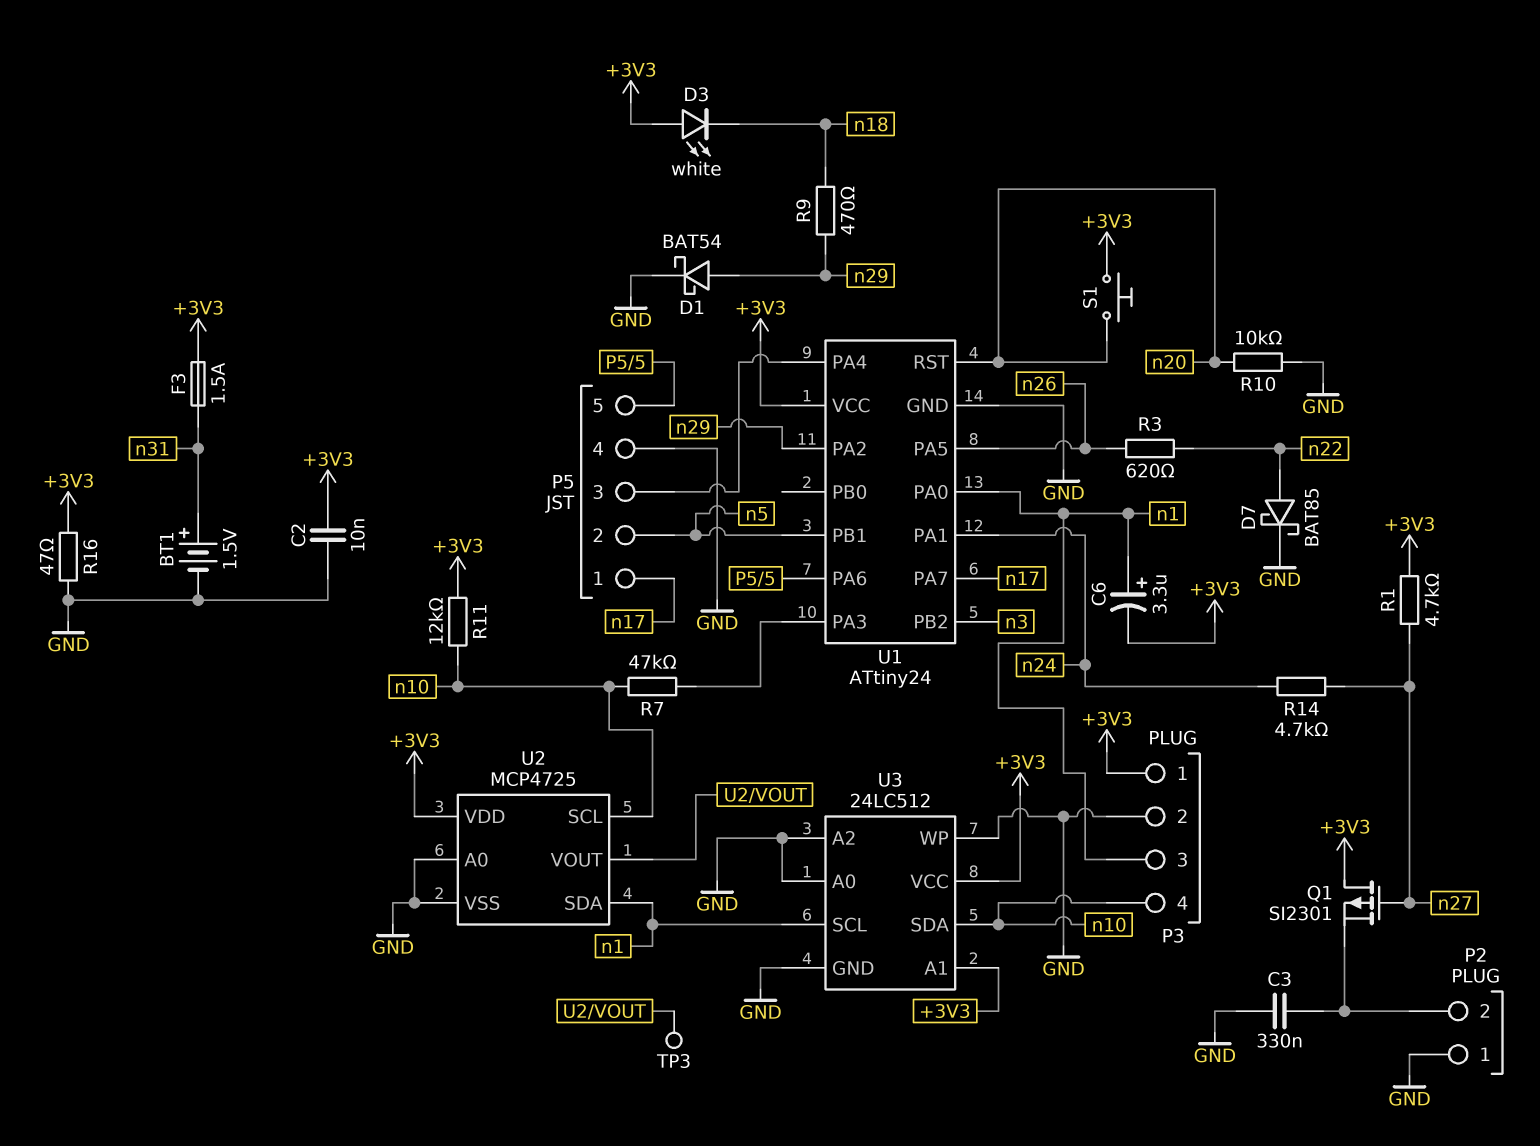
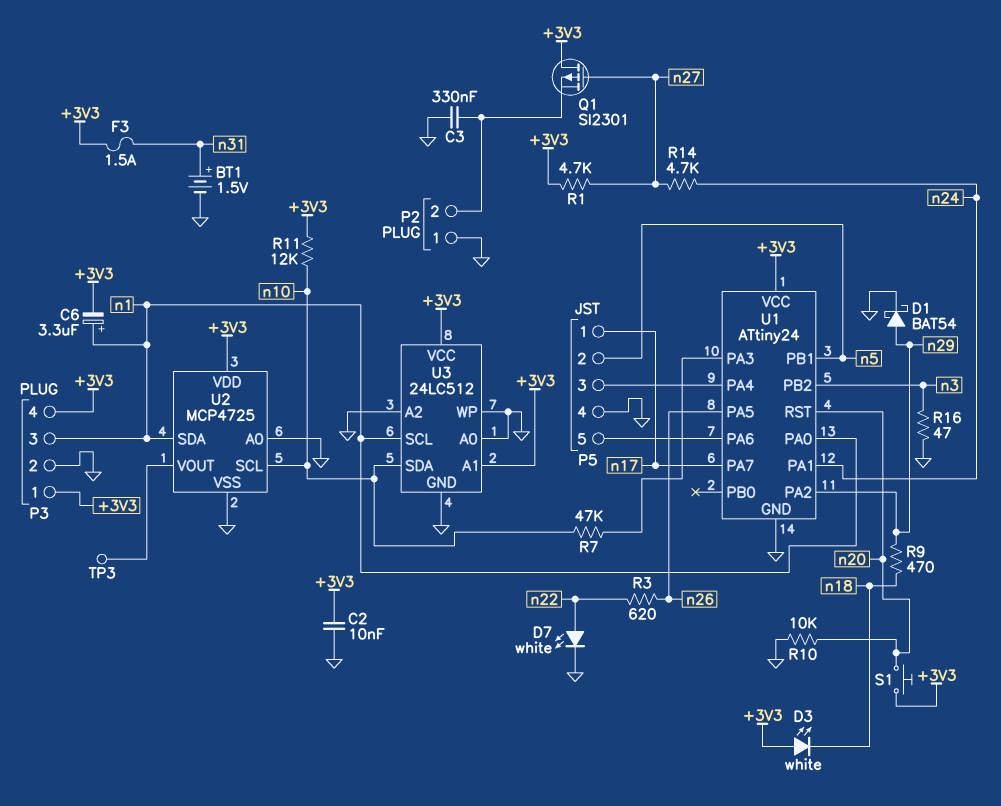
D7: schottky BAT85 (A n22, K GND) -> LED white (A n22, K GND)
P3 pin 4: n10 -> +3V3
R16: 47 (+3V3, GND) -> 47 (GND, n3)

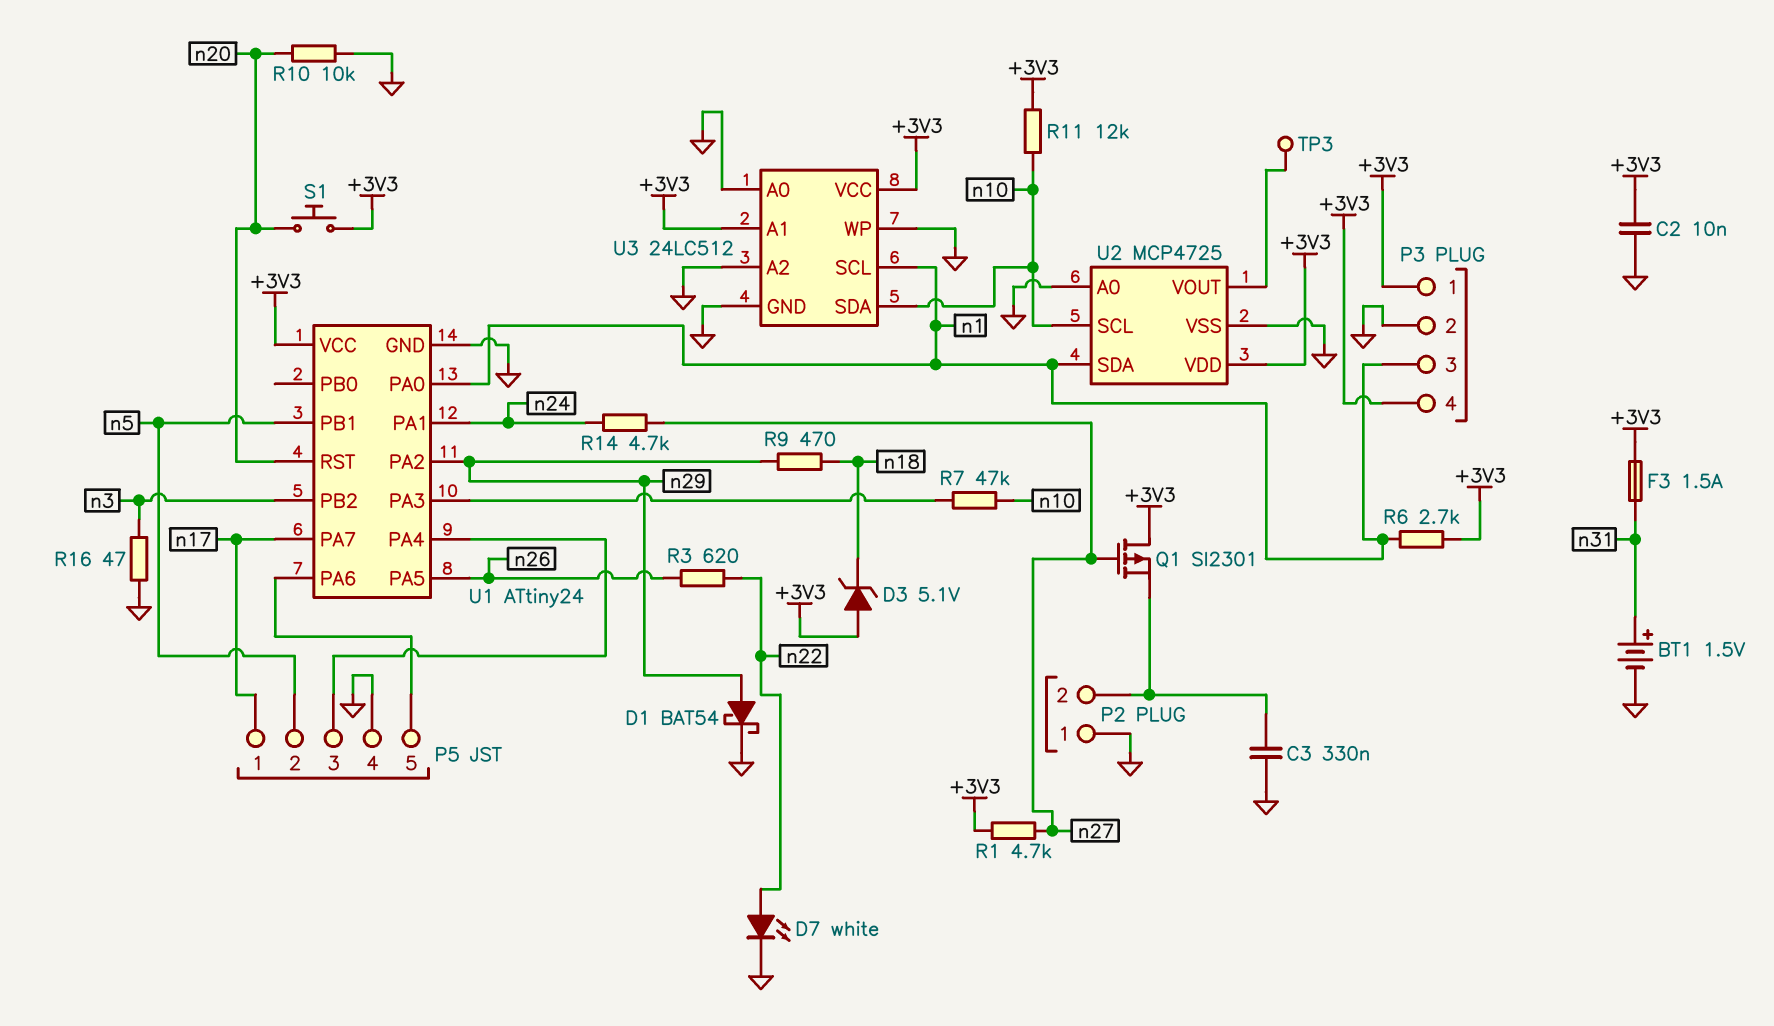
C6: 3.3uF (plus n1, minus +3V3) -> none
D3: LED white (A +3V3, K n18) -> zener 5.1V (A +3V3, K n18)
R6: none -> 2.7k (+3V3, n1)

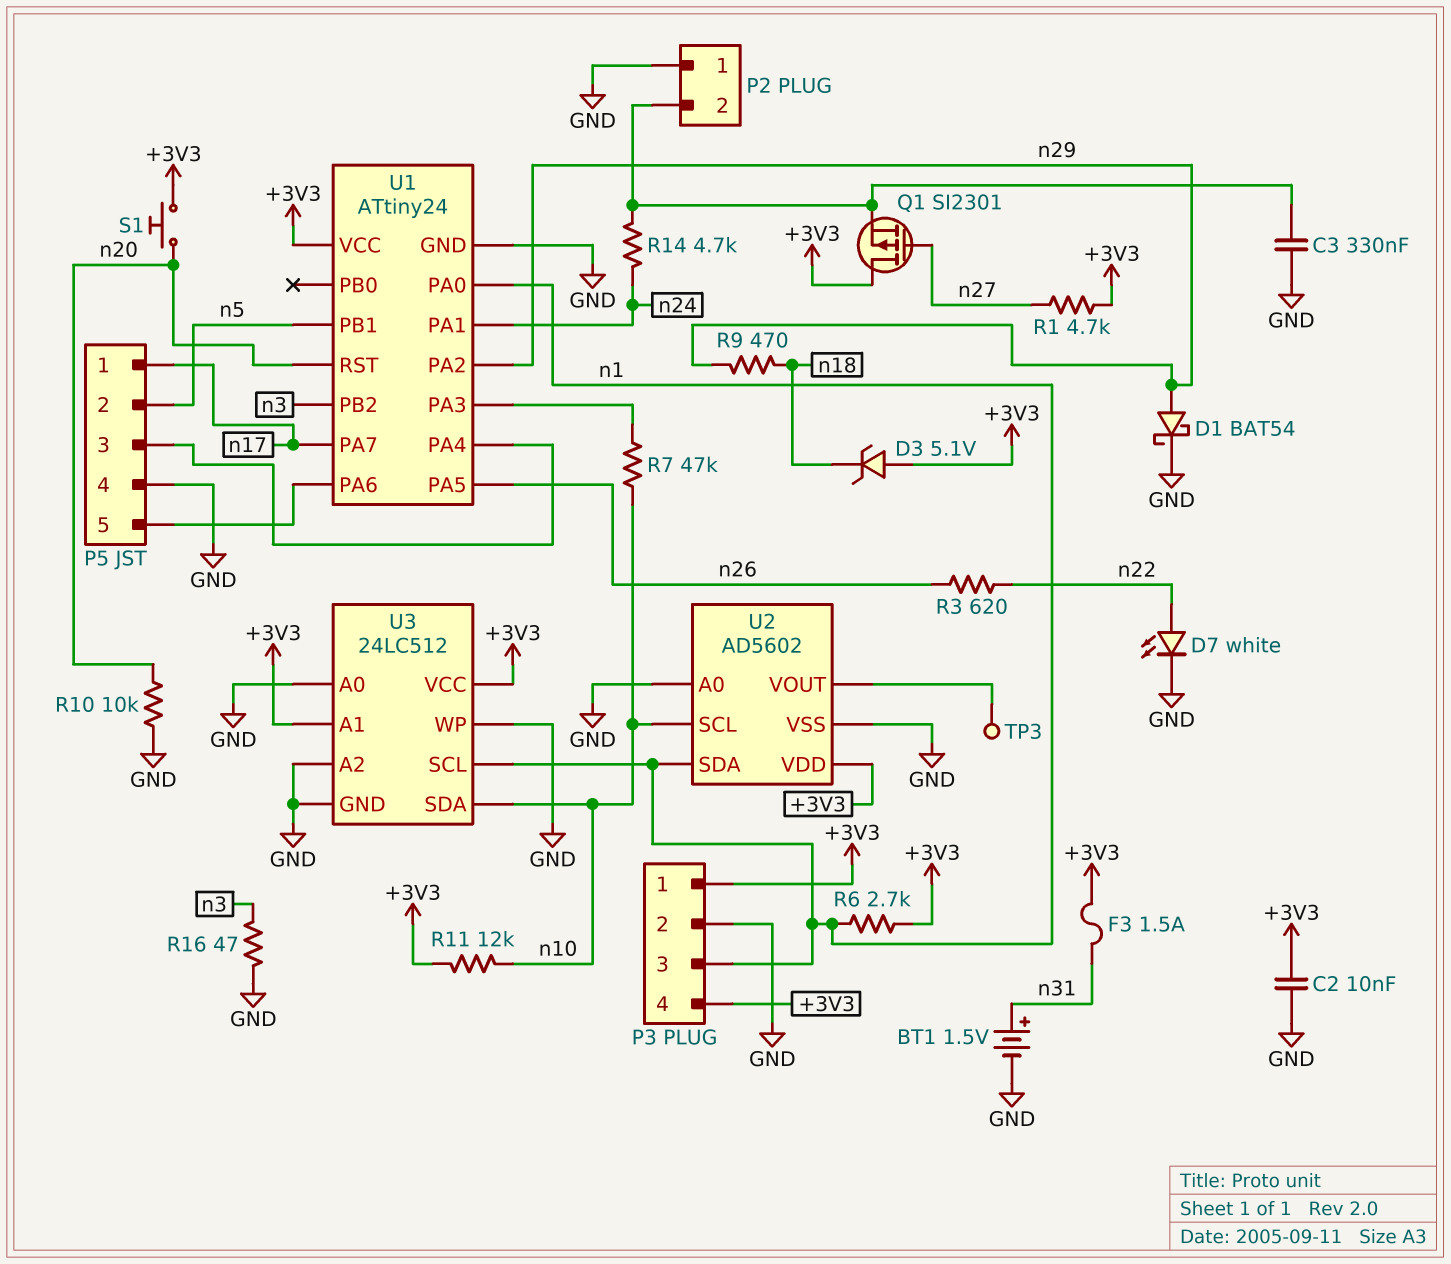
R14: 4.7k (n24, n27) -> 4.7k (P2/2, n24)
U2: MCP4725 -> AD5602

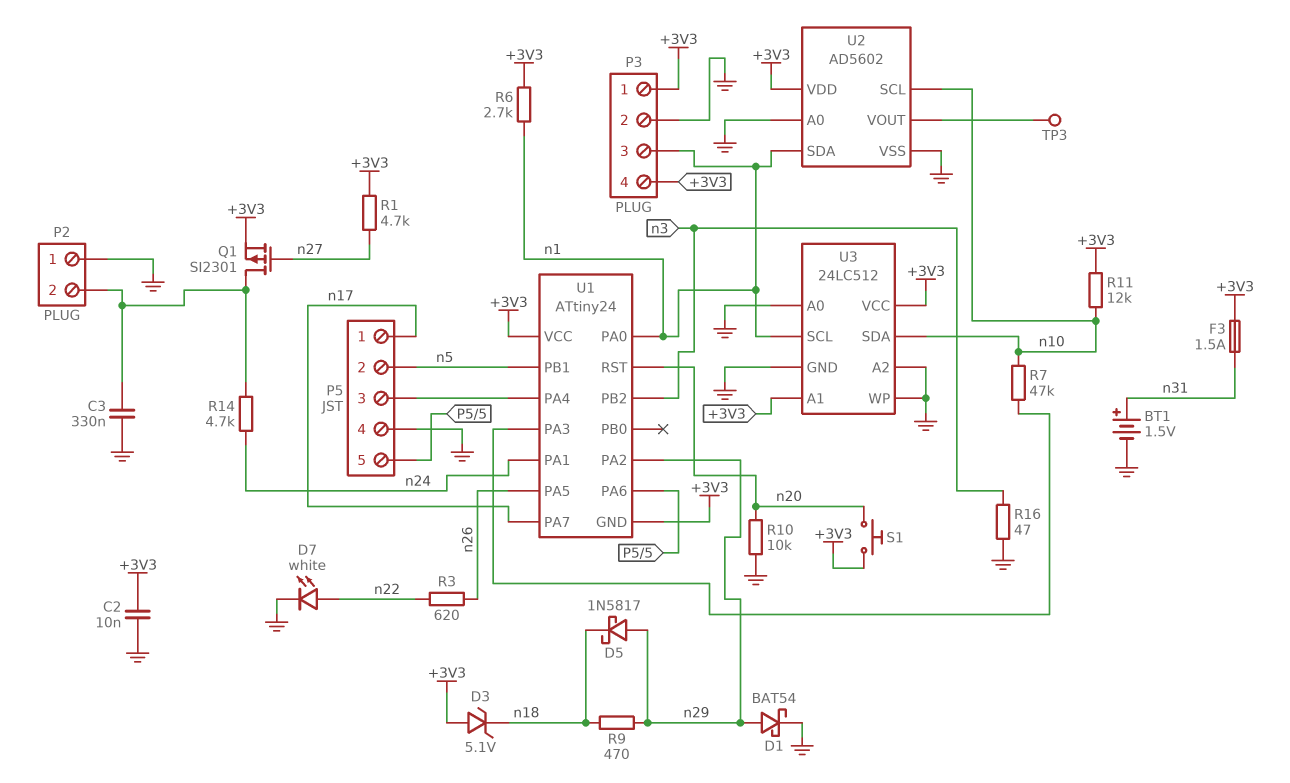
D5: none -> schottky 1N5817 (A n29, K n18)
Q1: PMOS SI2301 (G n27, D +3V3, S P2/2) -> PMOS SI2301 (G n27, D P2/2, S +3V3)
U1 pin GND: GND -> +3V3

